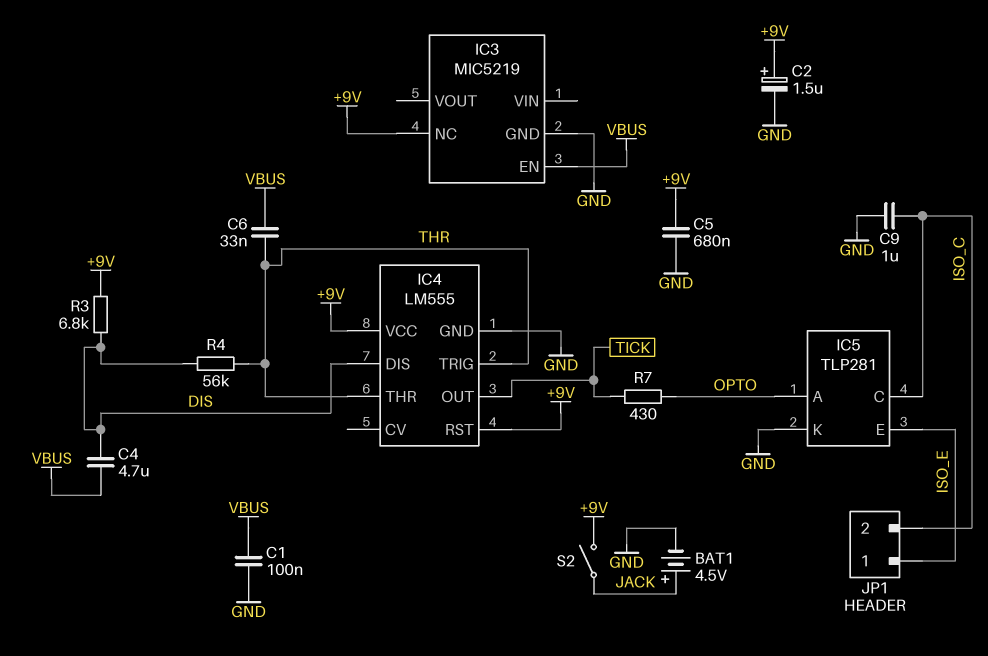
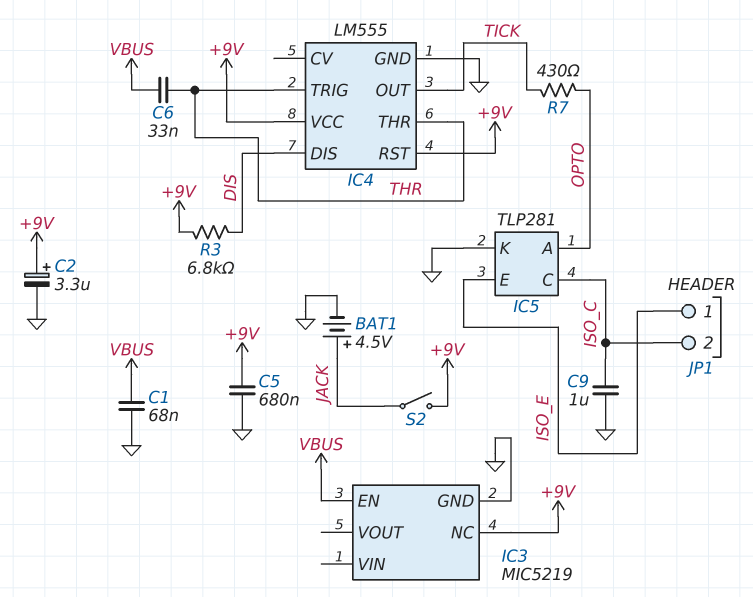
C1: 100nF (GND, VBUS) -> 68nF (GND, VBUS)
C2: 1.5uF (plus +9V, minus GND) -> 3.3uF (plus +9V, minus GND)
C4: 4.7uF (DIS, VBUS) -> none
R4: 56k (DIS, THR) -> none

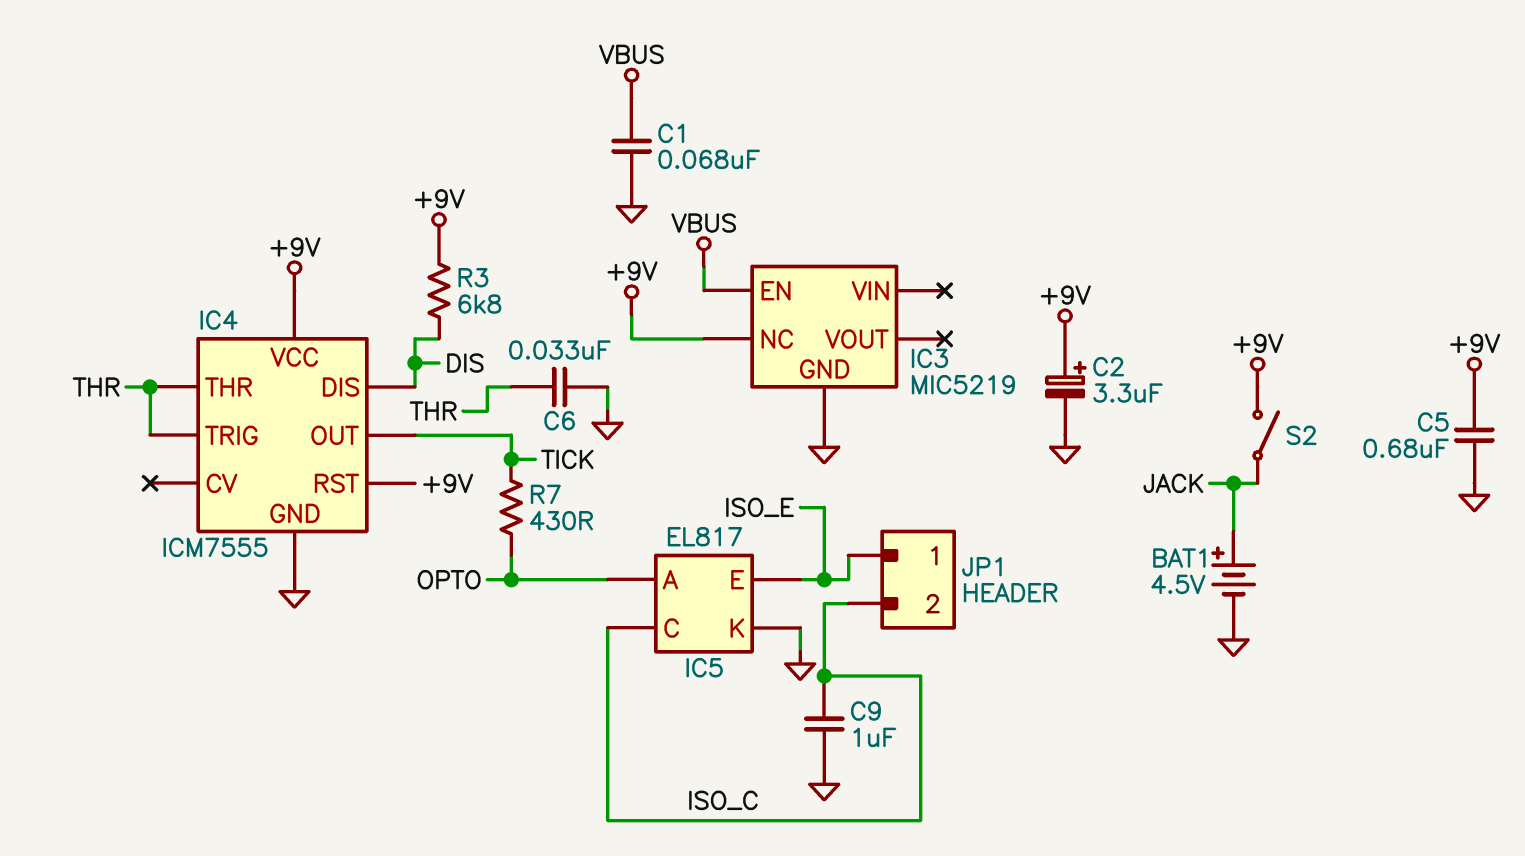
C6: 33nF (THR, VBUS) -> 33nF (GND, THR)
IC4: LM555 -> ICM7555
IC5: TLP281 -> EL817

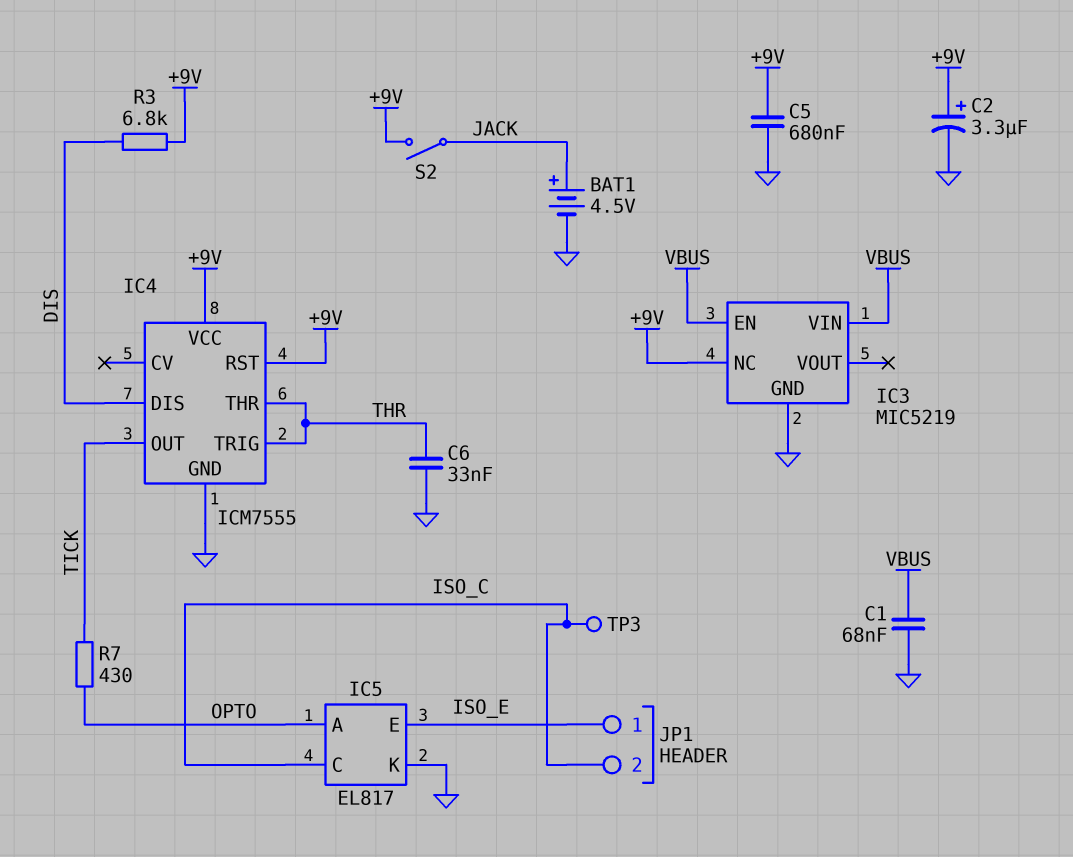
C9: 1uF (GND, ISO_C) -> none
IC3 pin VIN: none -> VBUS
TP3: none -> test point (ISO_C)

